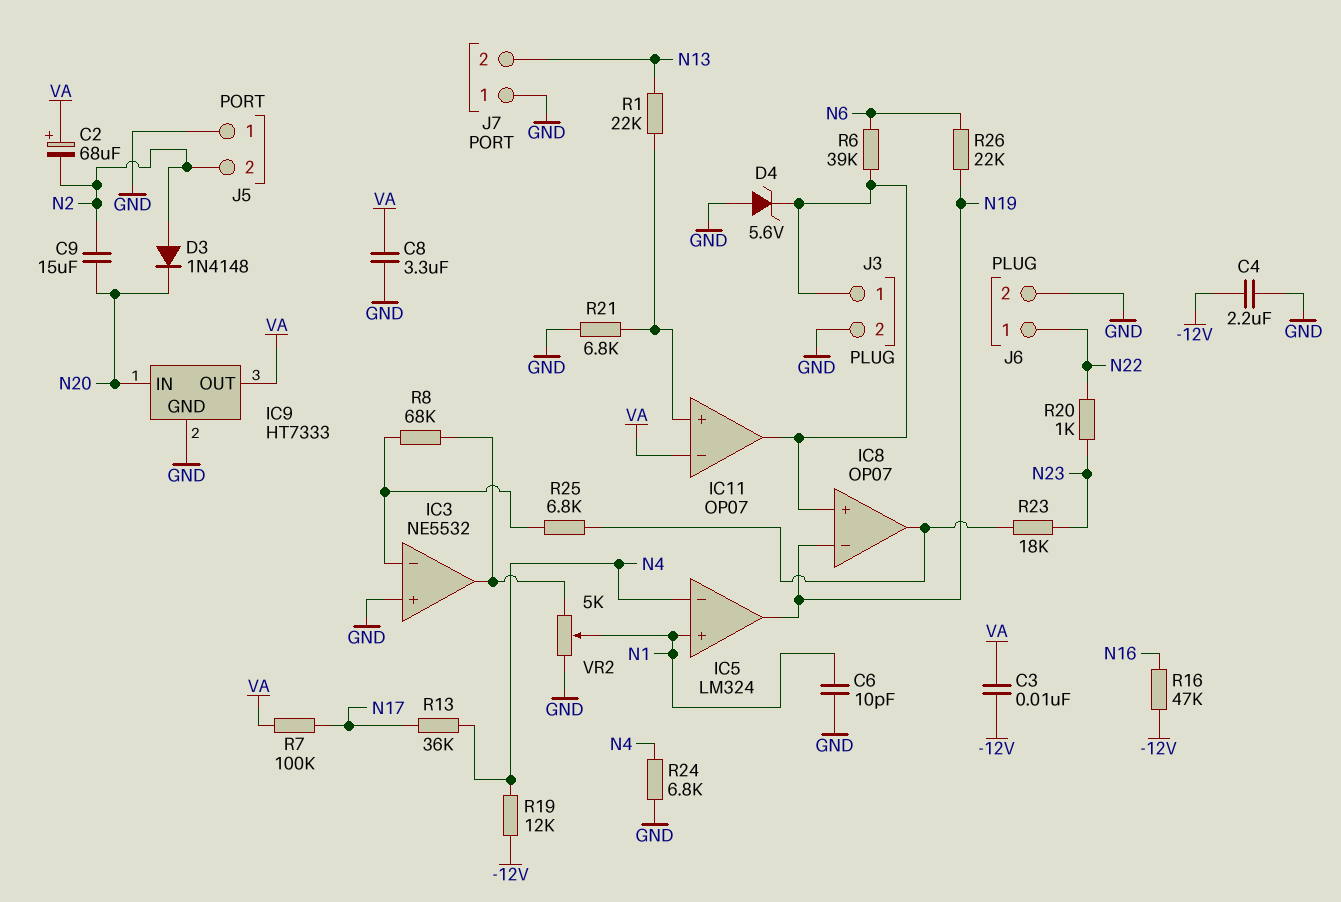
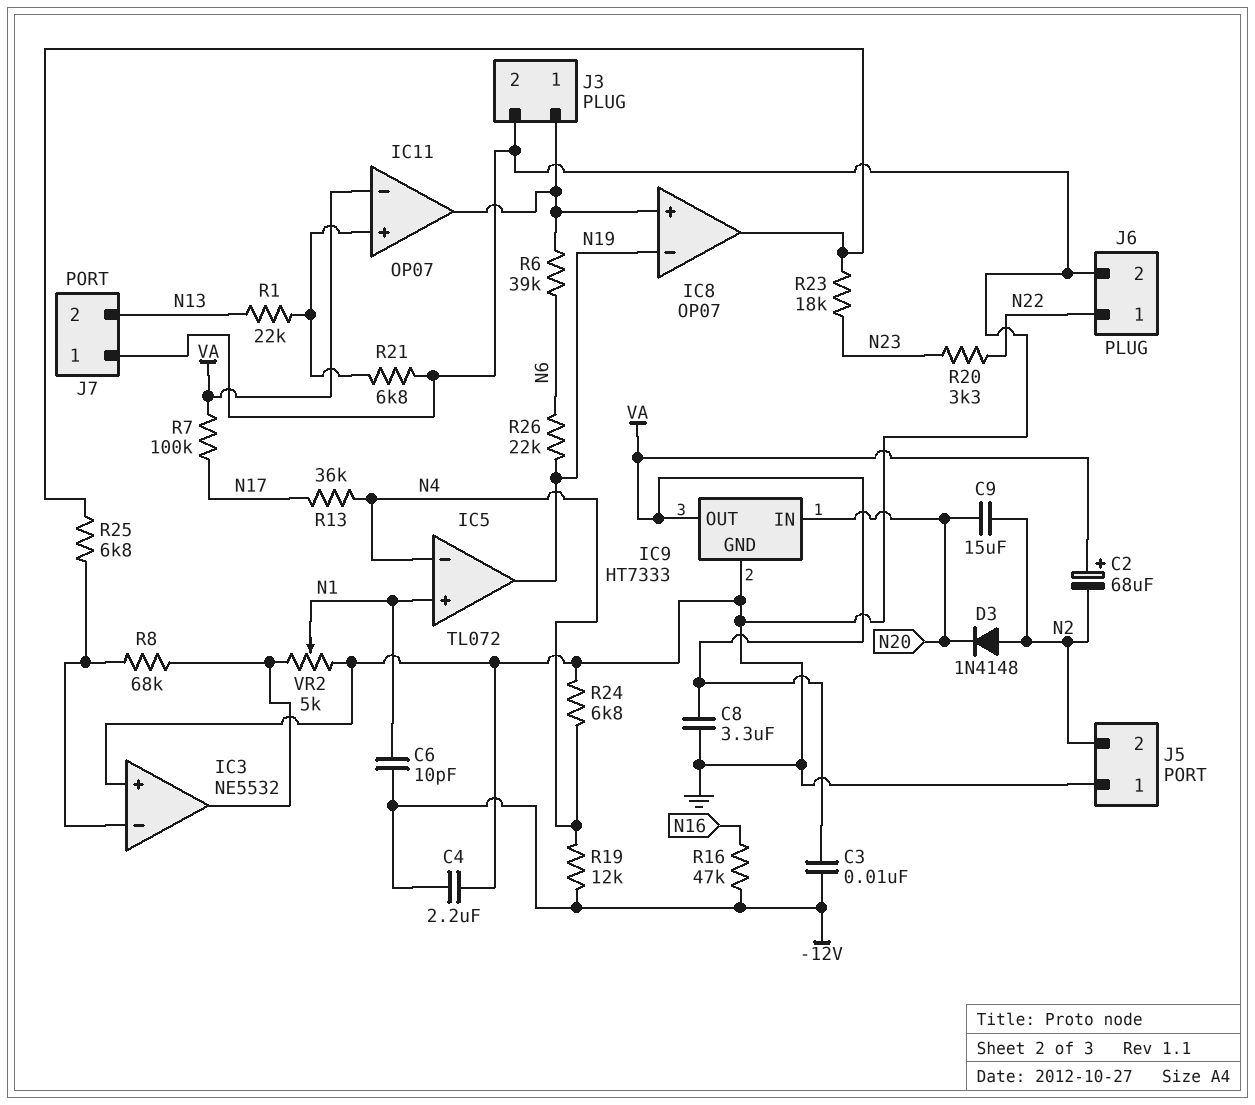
C6: 10pF (GND, N1) -> 10pF (-12V, N1)
D4: zener 5.6V (A GND, K IC8/in+) -> none
IC5: LM324 -> TL072
R20: 1k (N22, N23) -> 3.3k (N22, N23)

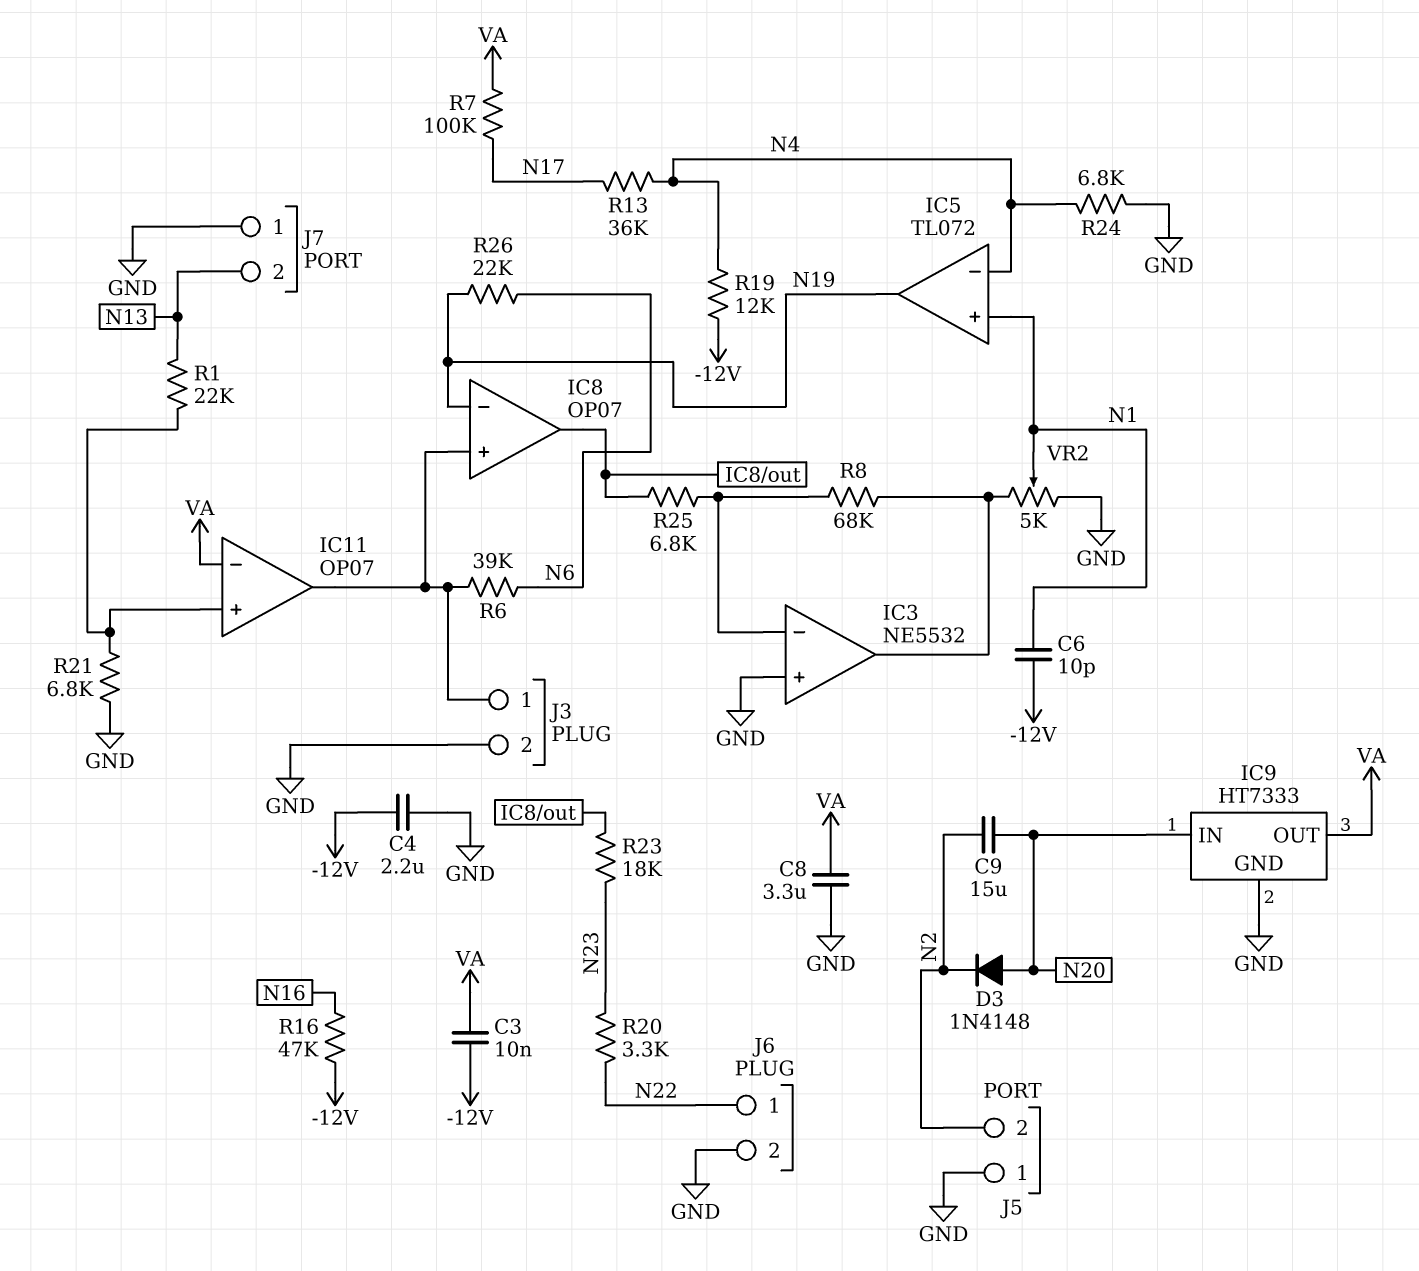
C2: 68uF (plus VA, minus N2) -> none
D3: diode 1N4148 (A N2, K N20) -> diode 1N4148 (A N20, K N2)

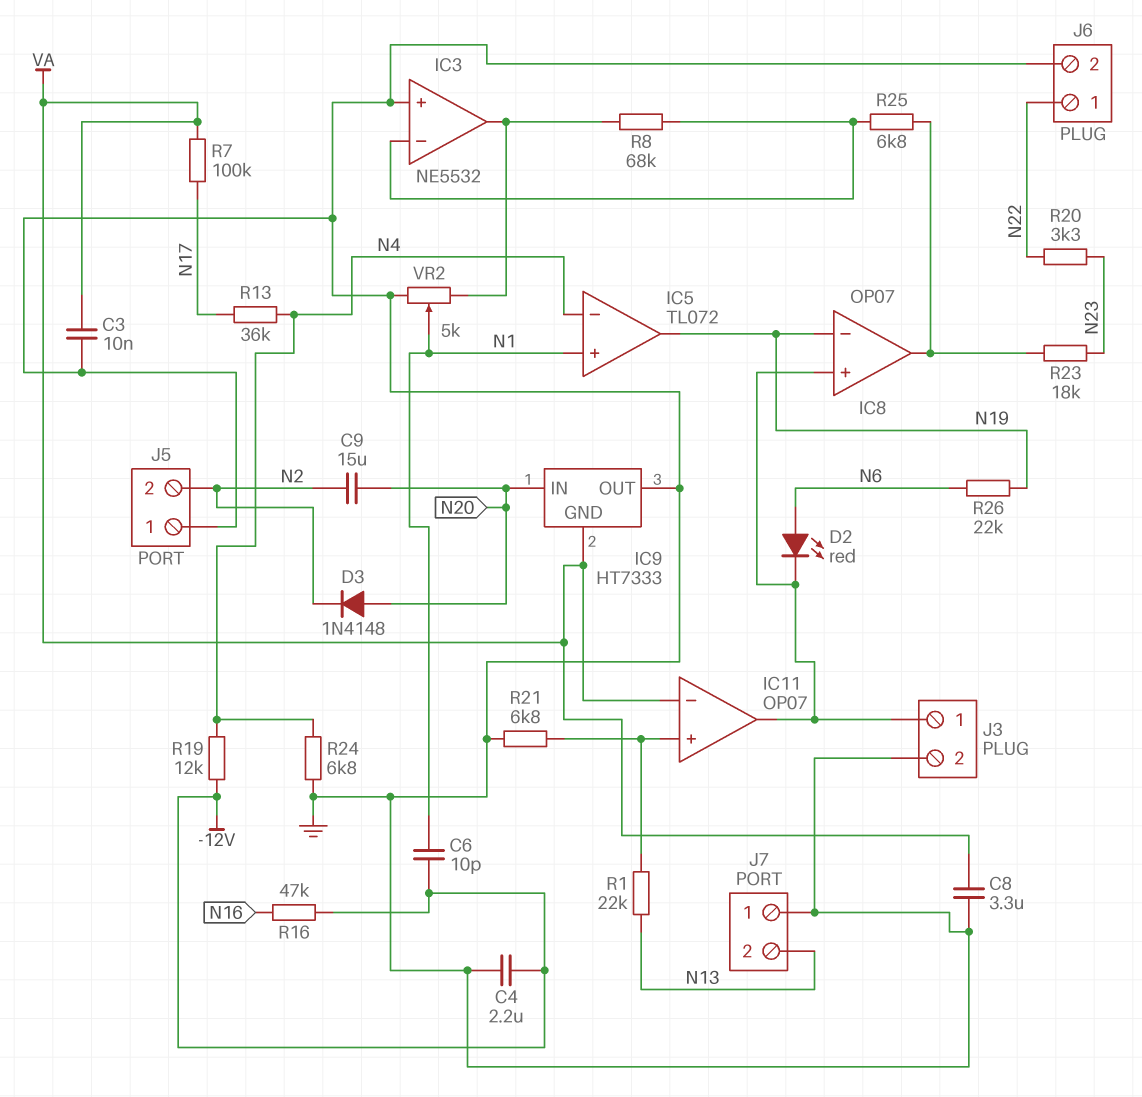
C3: 10nF (-12V, VA) -> 10nF (GND, VA)
D2: none -> LED red (A N6, K IC8/in+)
IC9 pin GND: GND -> VA
IC9 pin OUT: VA -> GND
R6: 39k (IC8/in+, N6) -> none

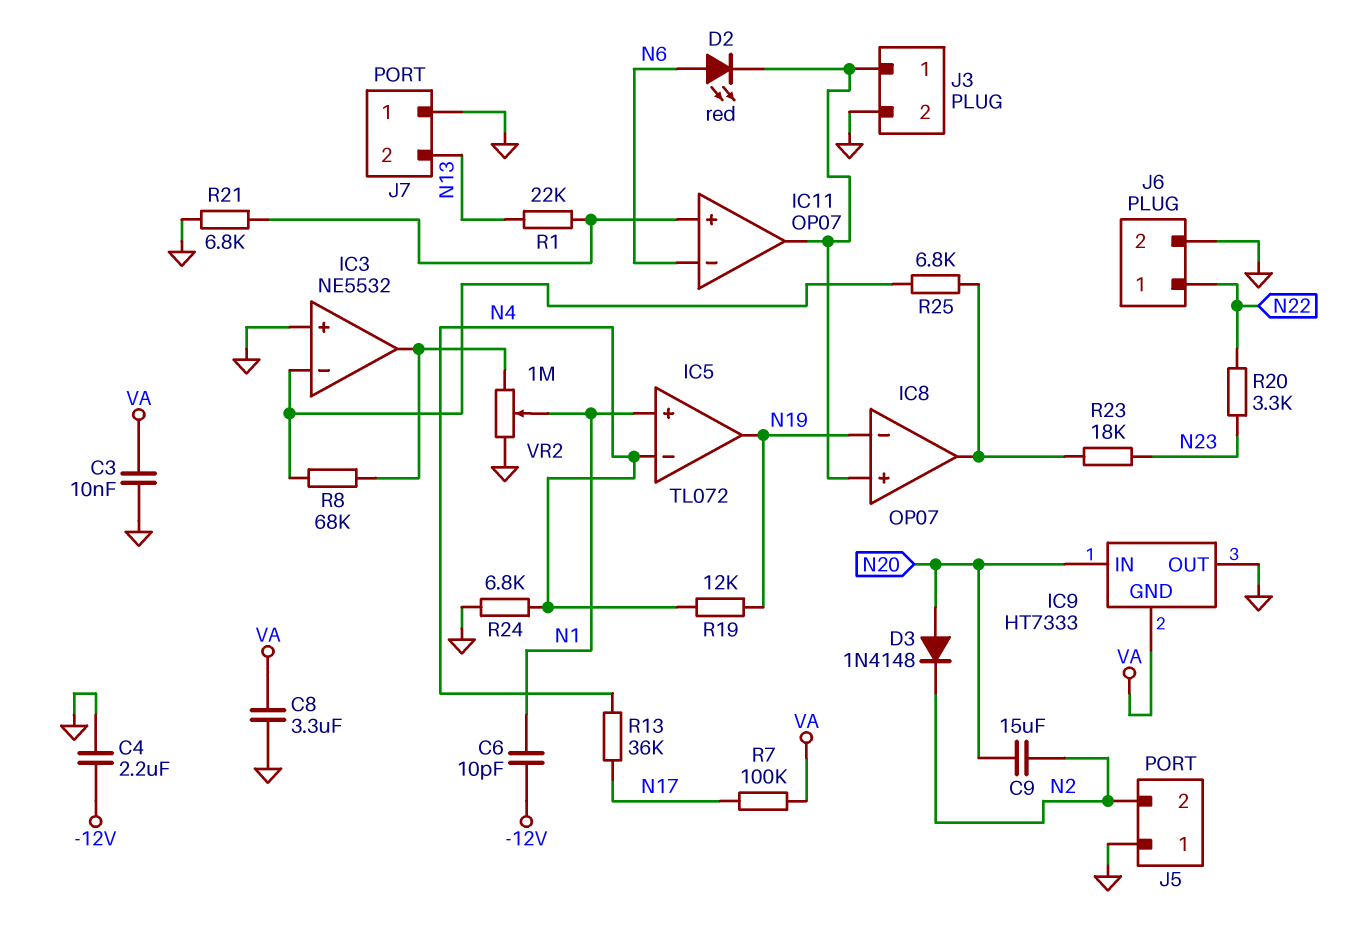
IC11 pin in-: VA -> N6
R16: 47k (-12V, N16) -> none
R19: 12k (-12V, N4) -> 12k (N4, N19)
R26: 22k (N6, N19) -> none
VR2: 5k (GND, IC3/out, wiper N1) -> 1M (GND, IC3/out, wiper N1)

